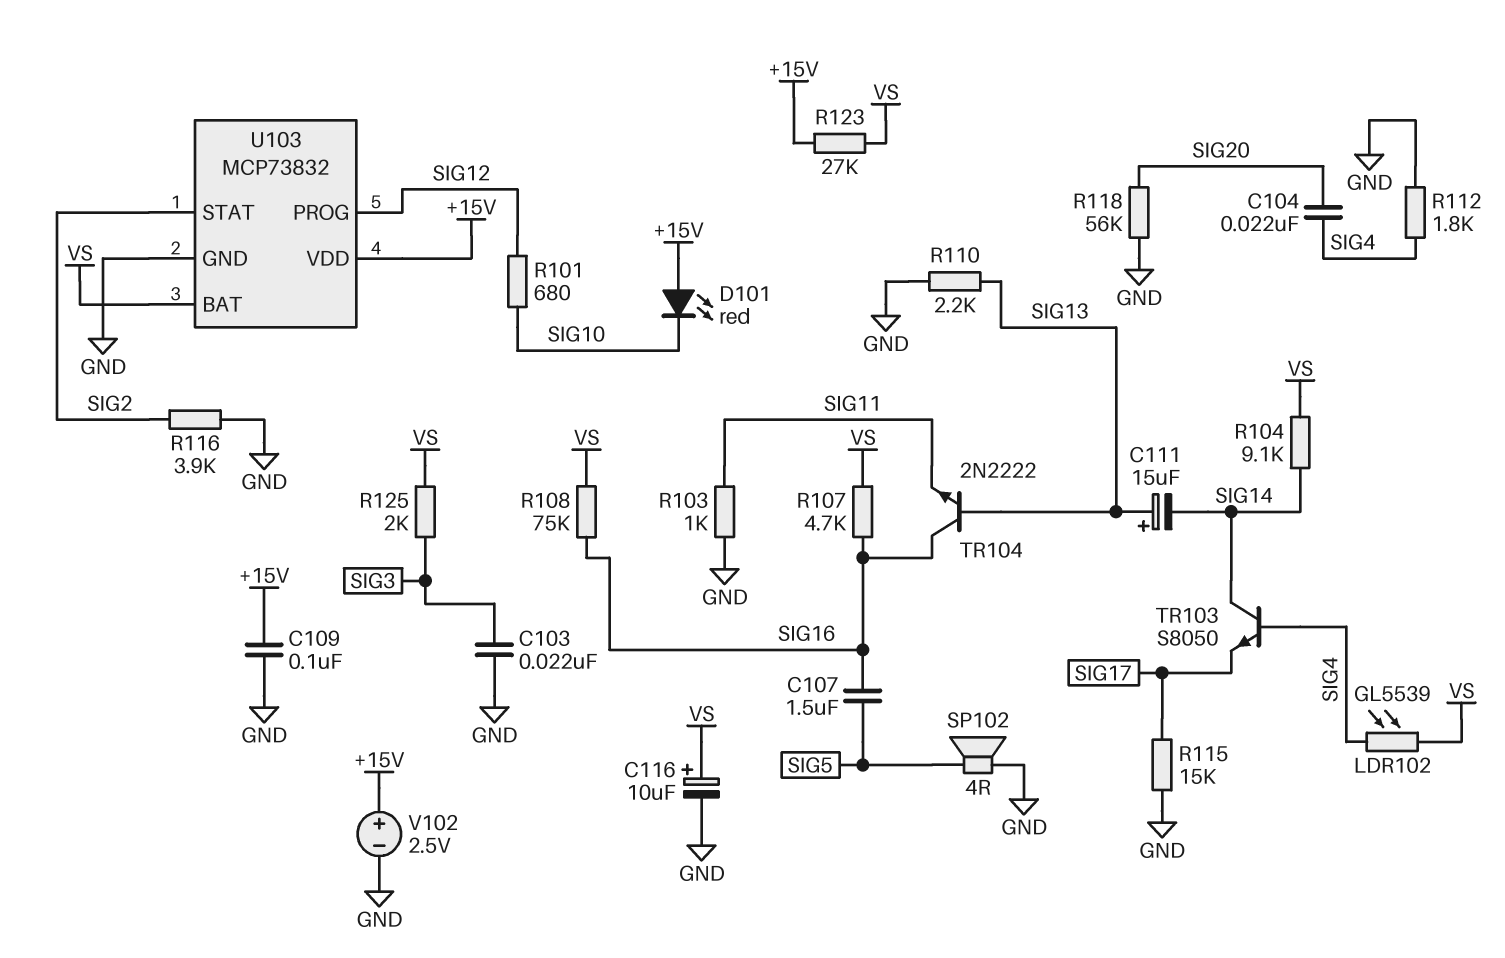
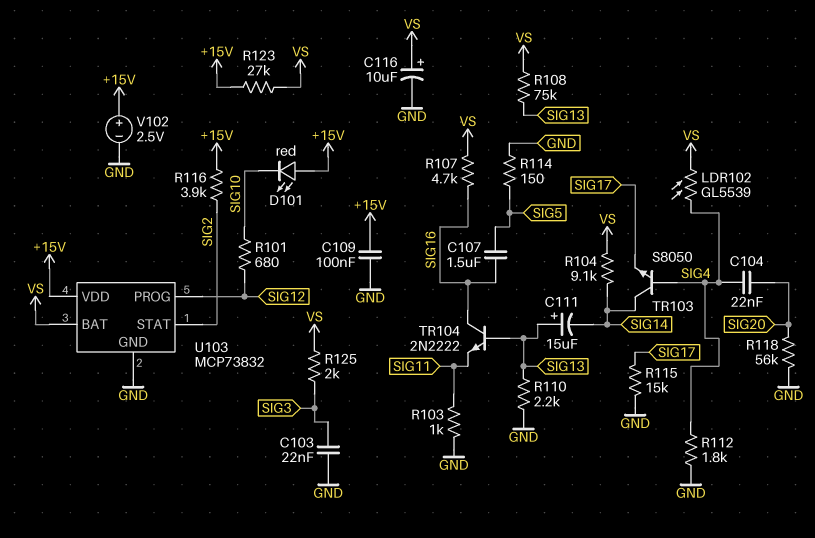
R108: 75k (SIG16, VS) -> 75k (SIG13, VS)
R114: none -> 150 (GND, SIG5)
R116: 3.9k (GND, SIG2) -> 3.9k (+15V, SIG2)
SP102: speaker 4R (GND, SIG5) -> none

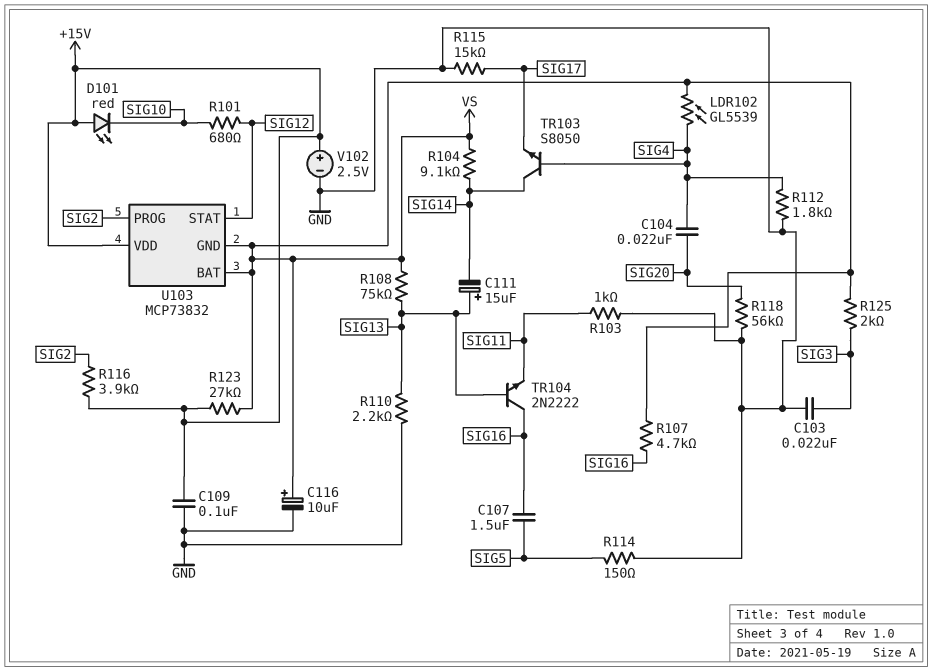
U103 pin GND: GND -> VS
U103 pin PROG: SIG12 -> SIG2
U103 pin STAT: SIG2 -> SIG12

